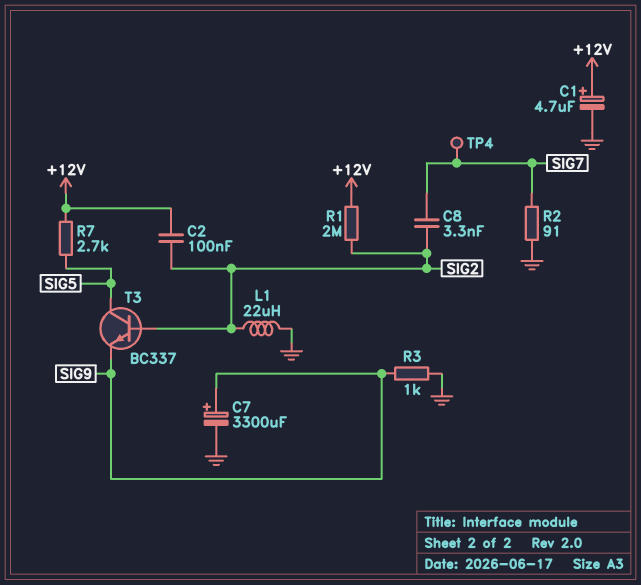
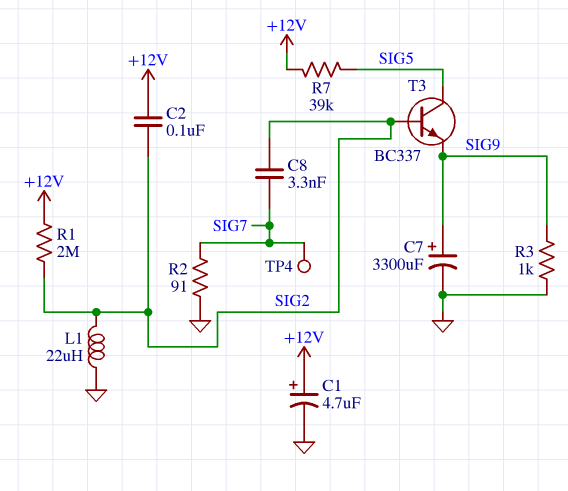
R7: 2.7k (+12V, SIG5) -> 39k (+12V, SIG5)

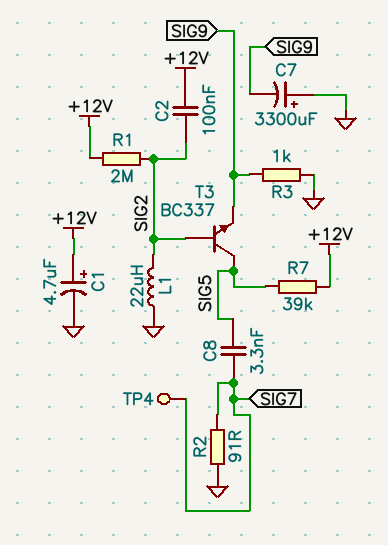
C7: 3300uF (plus SIG9, minus GND) -> 3300uF (plus GND, minus SIG9)
C8: 3.3nF (SIG2, SIG7) -> 3.3nF (SIG5, SIG7)

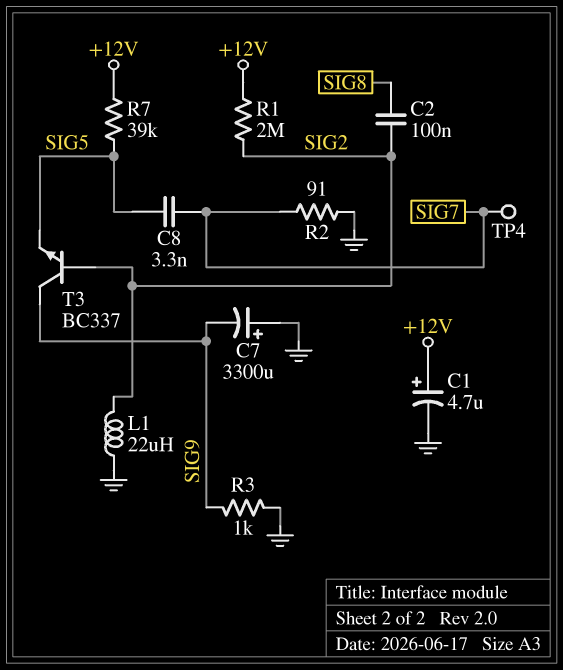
C2: 100nF (+12V, SIG2) -> 100nF (SIG2, SIG8)
T3: NPN BC337 (B SIG2, C SIG5, E SIG9) -> NPN BC337 (B SIG2, C SIG9, E SIG5)

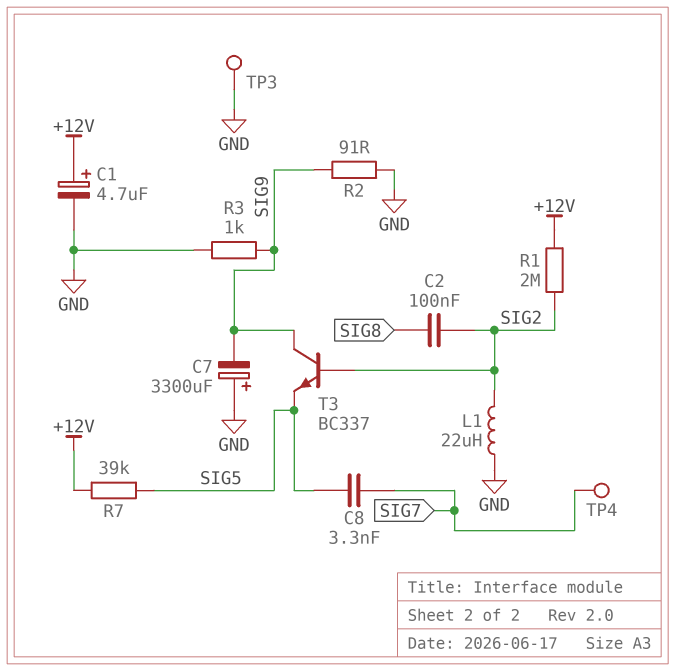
R2: 91 (GND, SIG7) -> 91 (GND, SIG9)
TP3: none -> test point (GND)

